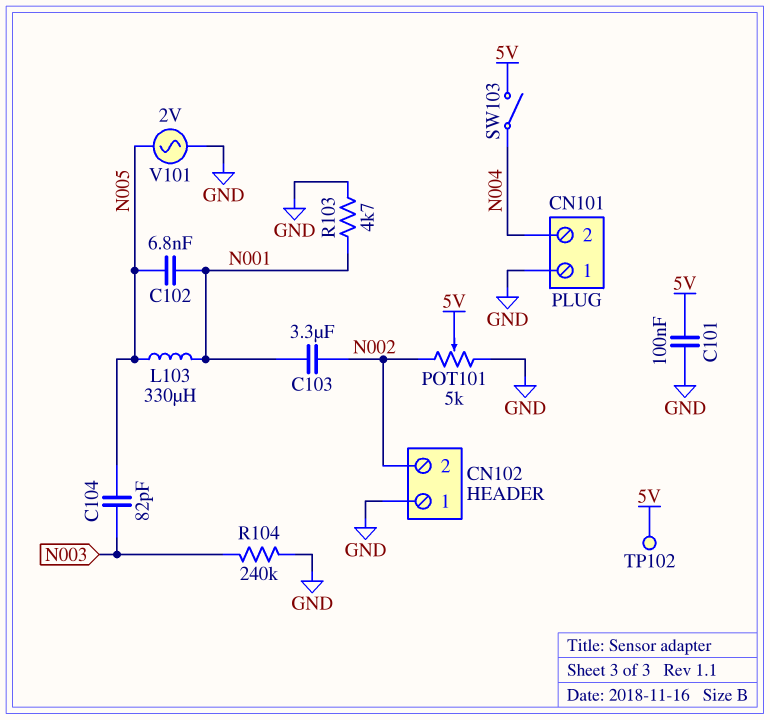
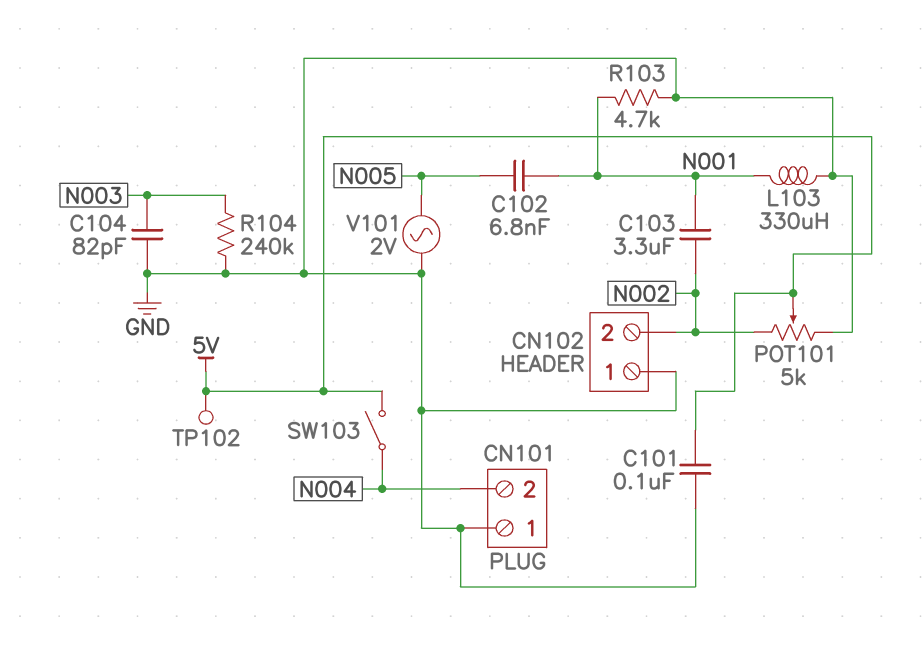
C104: 82pF (N003, N005) -> 82pF (GND, N003)
L103: 330uH (N001, N005) -> 330uH (GND, N001)

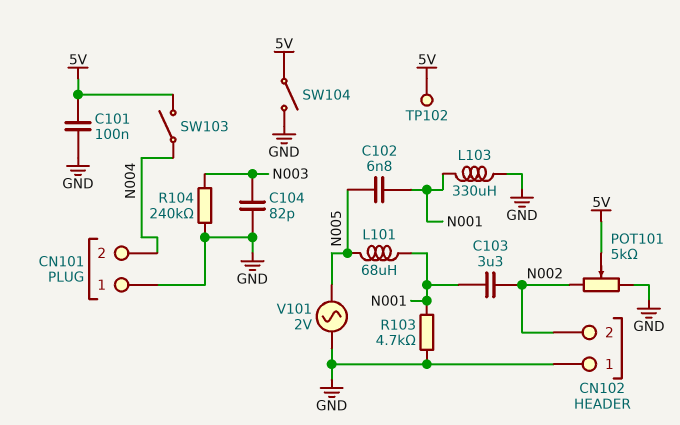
L101: none -> 68uH (N001, N005)
SW104: none -> switch (5V, GND)

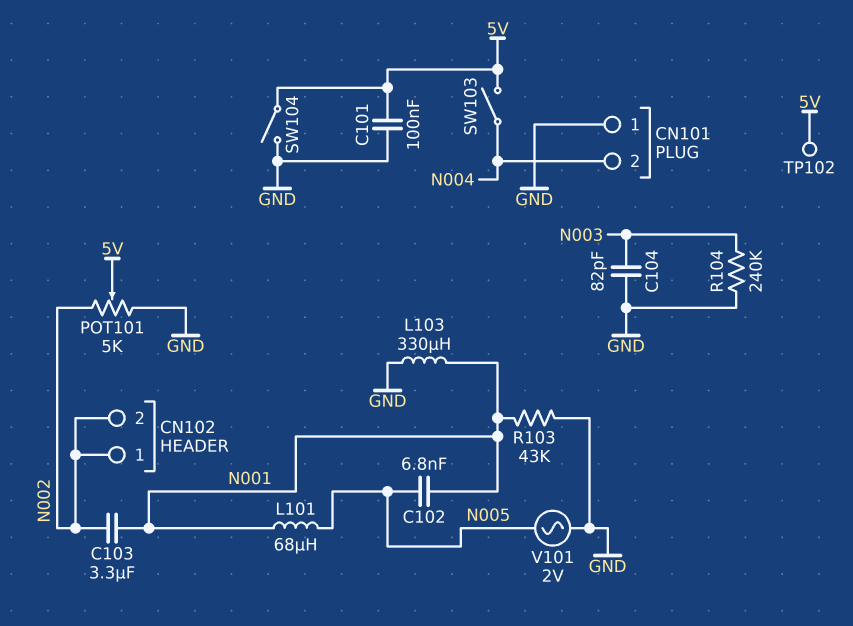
CN102 pin 1: GND -> N002
R103: 4.7k (GND, N001) -> 43k (GND, N001)

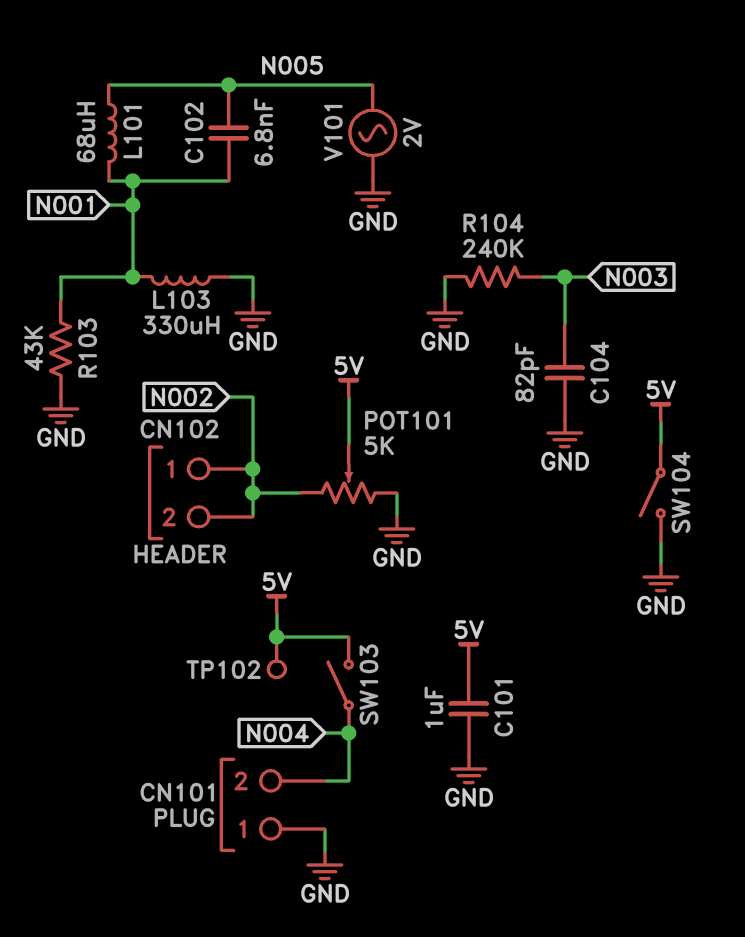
C101: 100nF (5V, GND) -> 1uF (5V, GND)
C103: 3.3uF (N001, N002) -> none

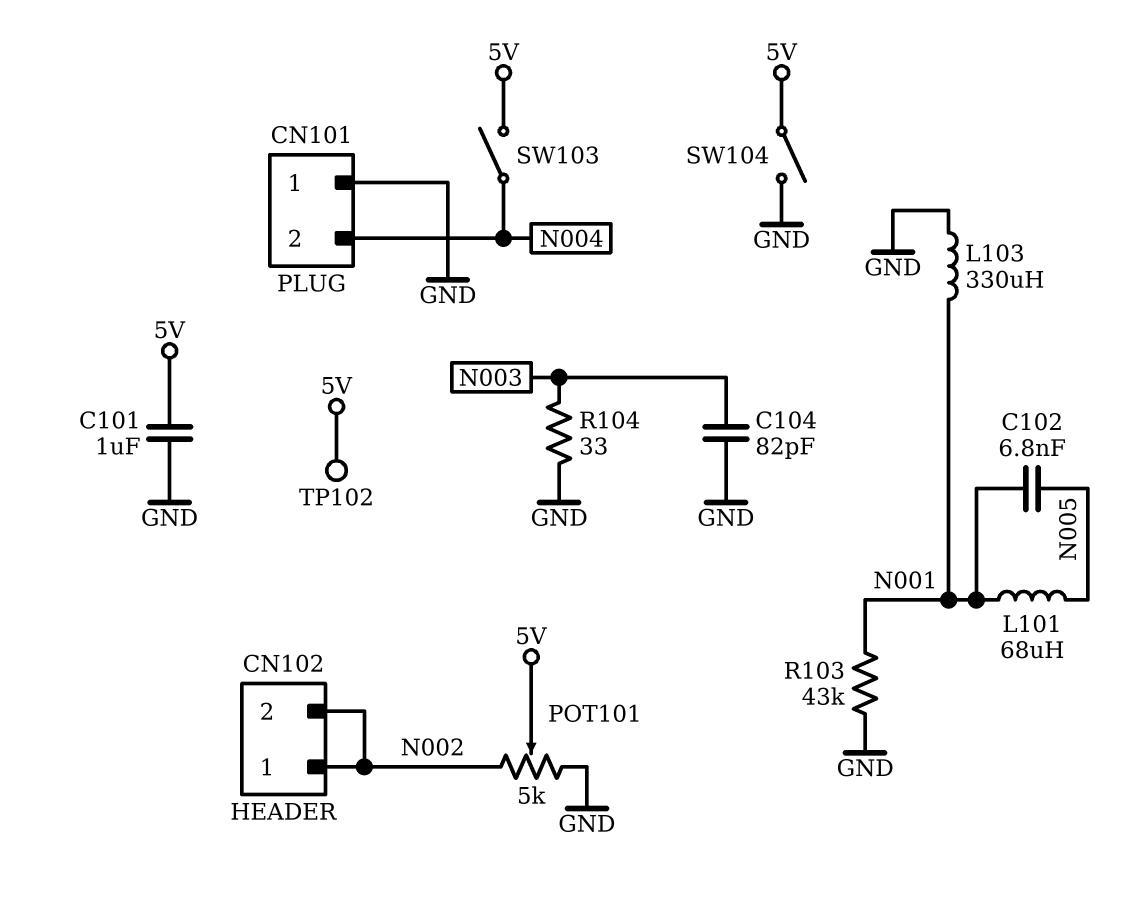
R104: 240k (GND, N003) -> 33 (GND, N003)
V101: AC 2V (GND, N005) -> none

